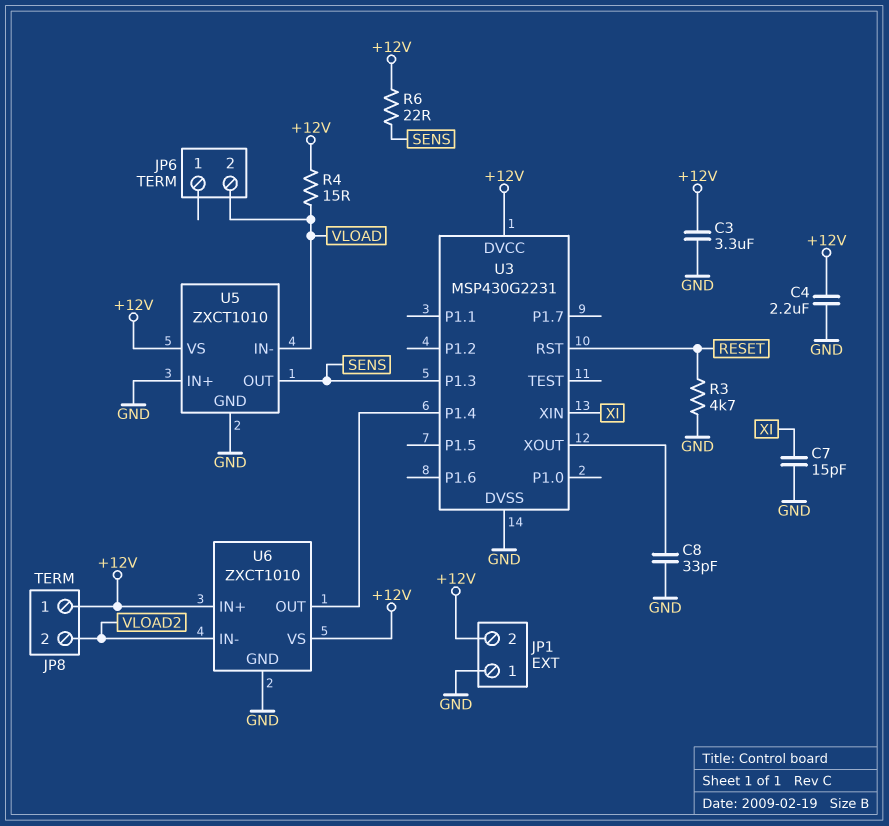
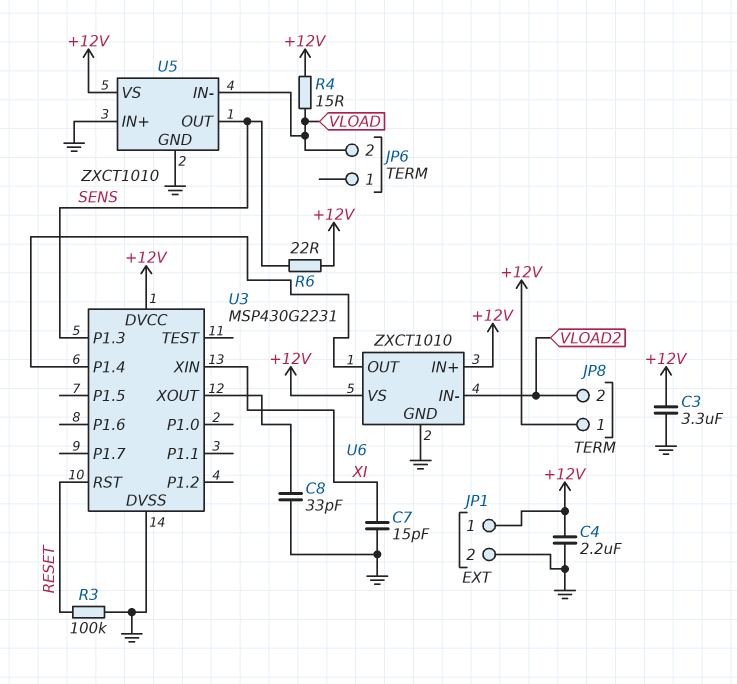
JP1 pin 1: GND -> +12V
JP1 pin 2: +12V -> GND
R3: 4.7k (GND, RESET) -> 100k (GND, RESET)

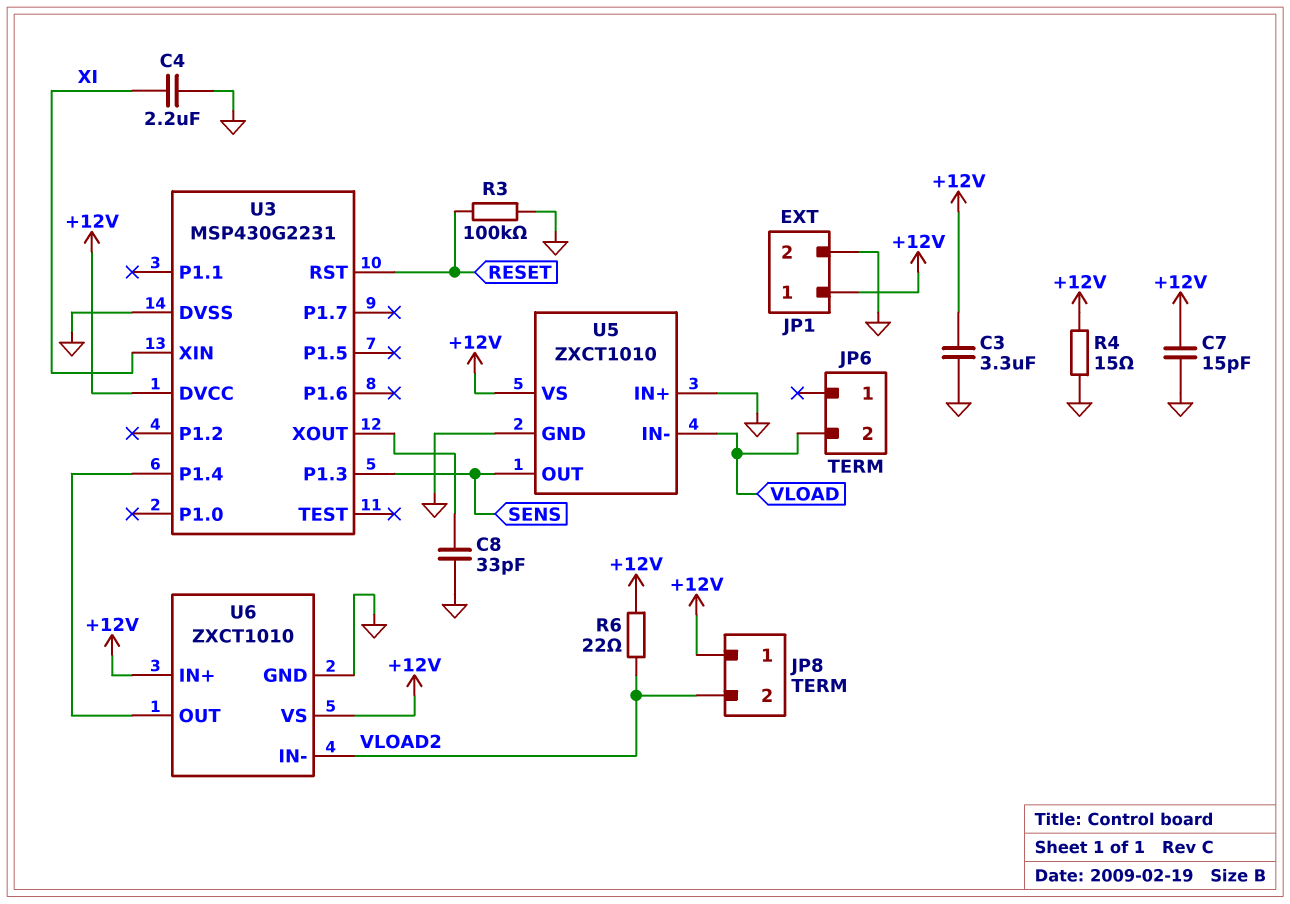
C4: 2.2uF (+12V, GND) -> 2.2uF (GND, XI)
C7: 15pF (GND, XI) -> 15pF (+12V, GND)
R4: 15 (+12V, VLOAD) -> 15 (+12V, GND)
R6: 22 (+12V, SENS) -> 22 (+12V, VLOAD2)

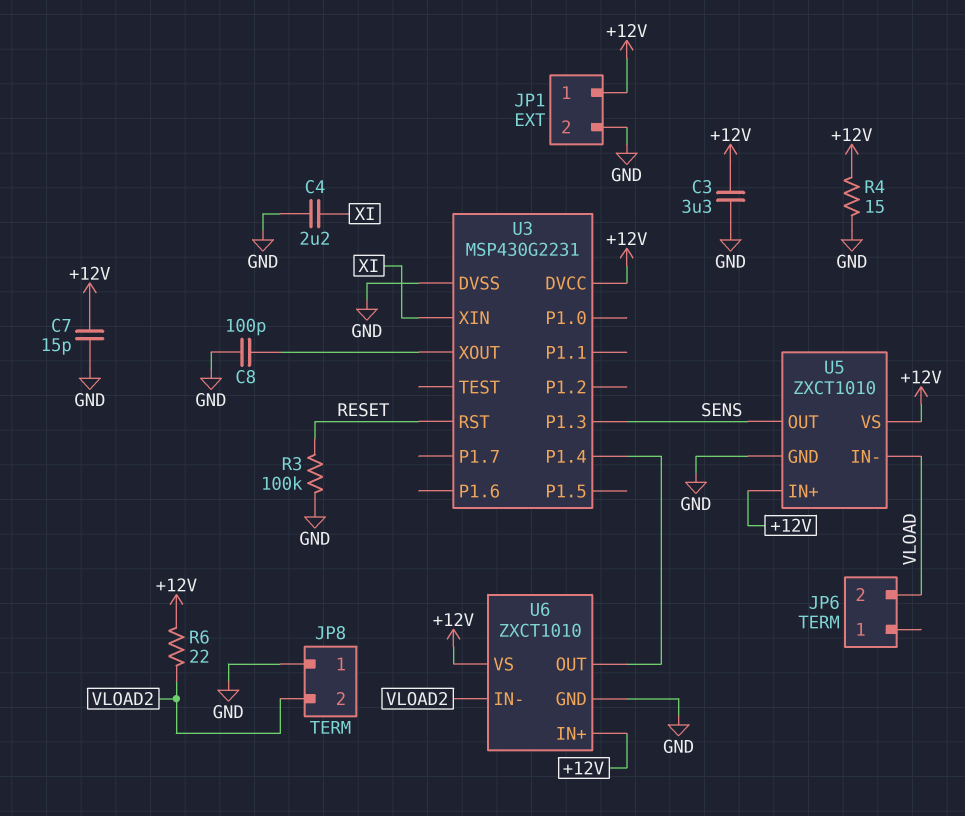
C8: 33pF (GND, U3/XOUT) -> 100pF (GND, U3/XOUT)
JP8 pin 1: +12V -> GND
U5 pin IN+: GND -> +12V

